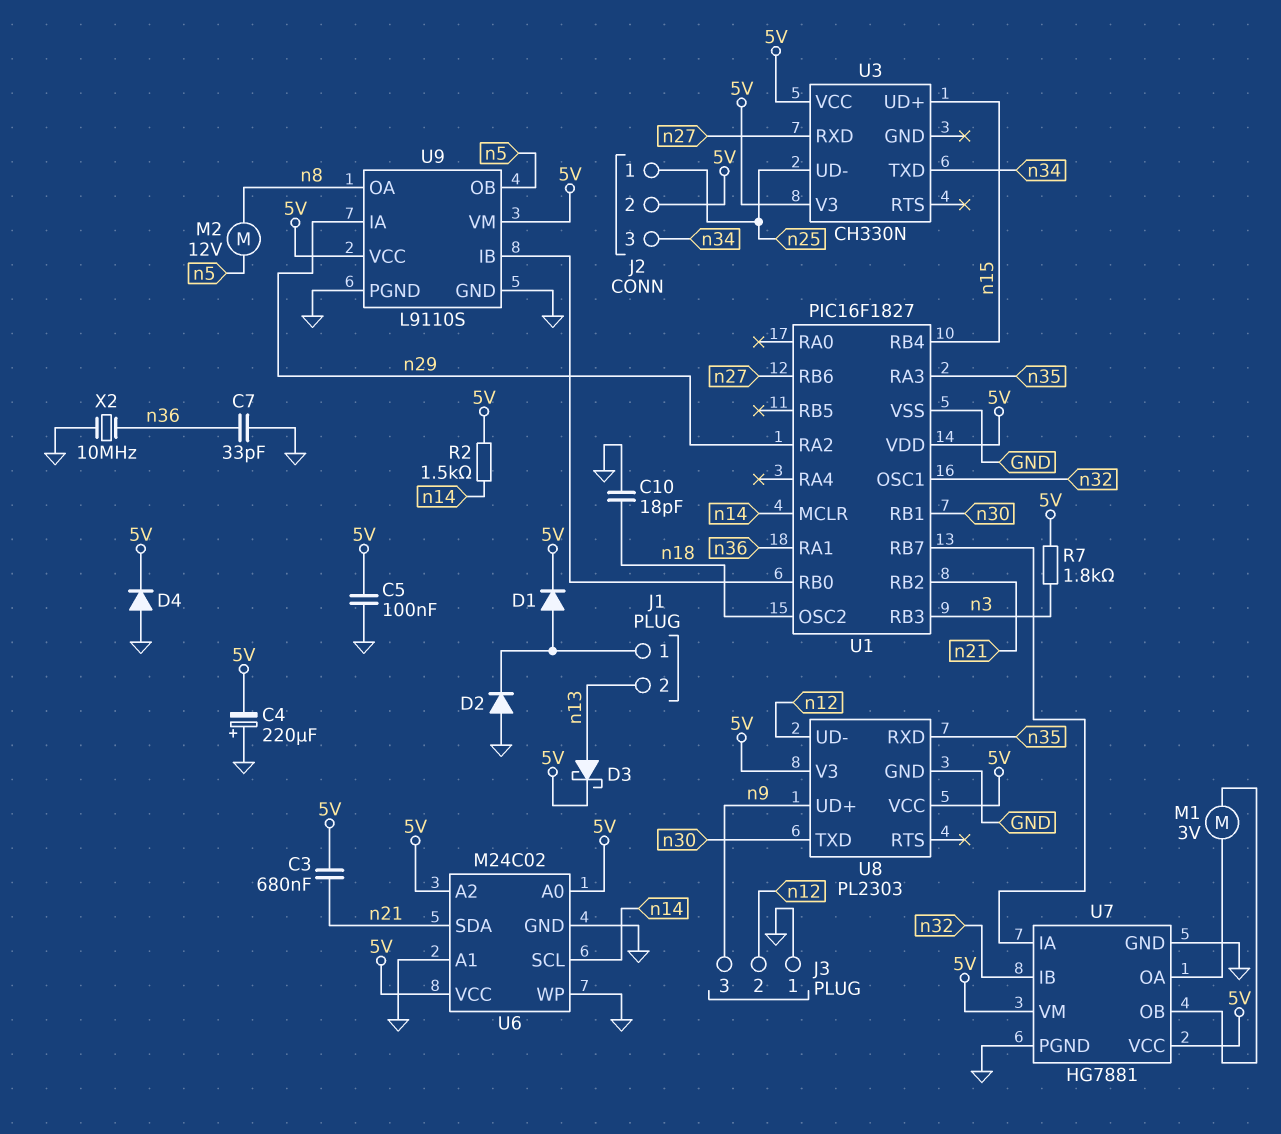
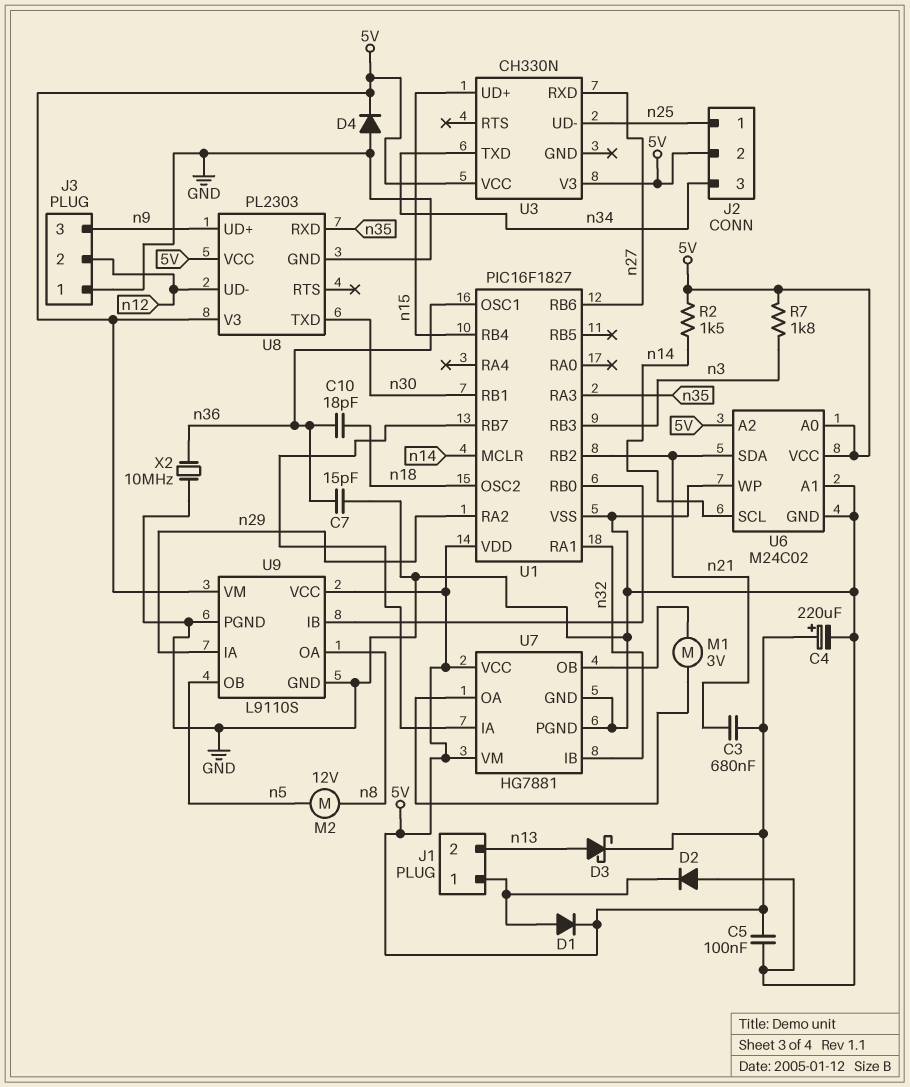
C4: 220uF (plus GND, minus 5V) -> 220uF (plus 5V, minus GND)
C7: 33pF (GND, n36) -> 15pF (GND, n36)
C10: 18pF (GND, n18) -> 18pF (n18, n36)
U1 pin OSC1: n32 -> n36
U1 pin RA1: n36 -> n32

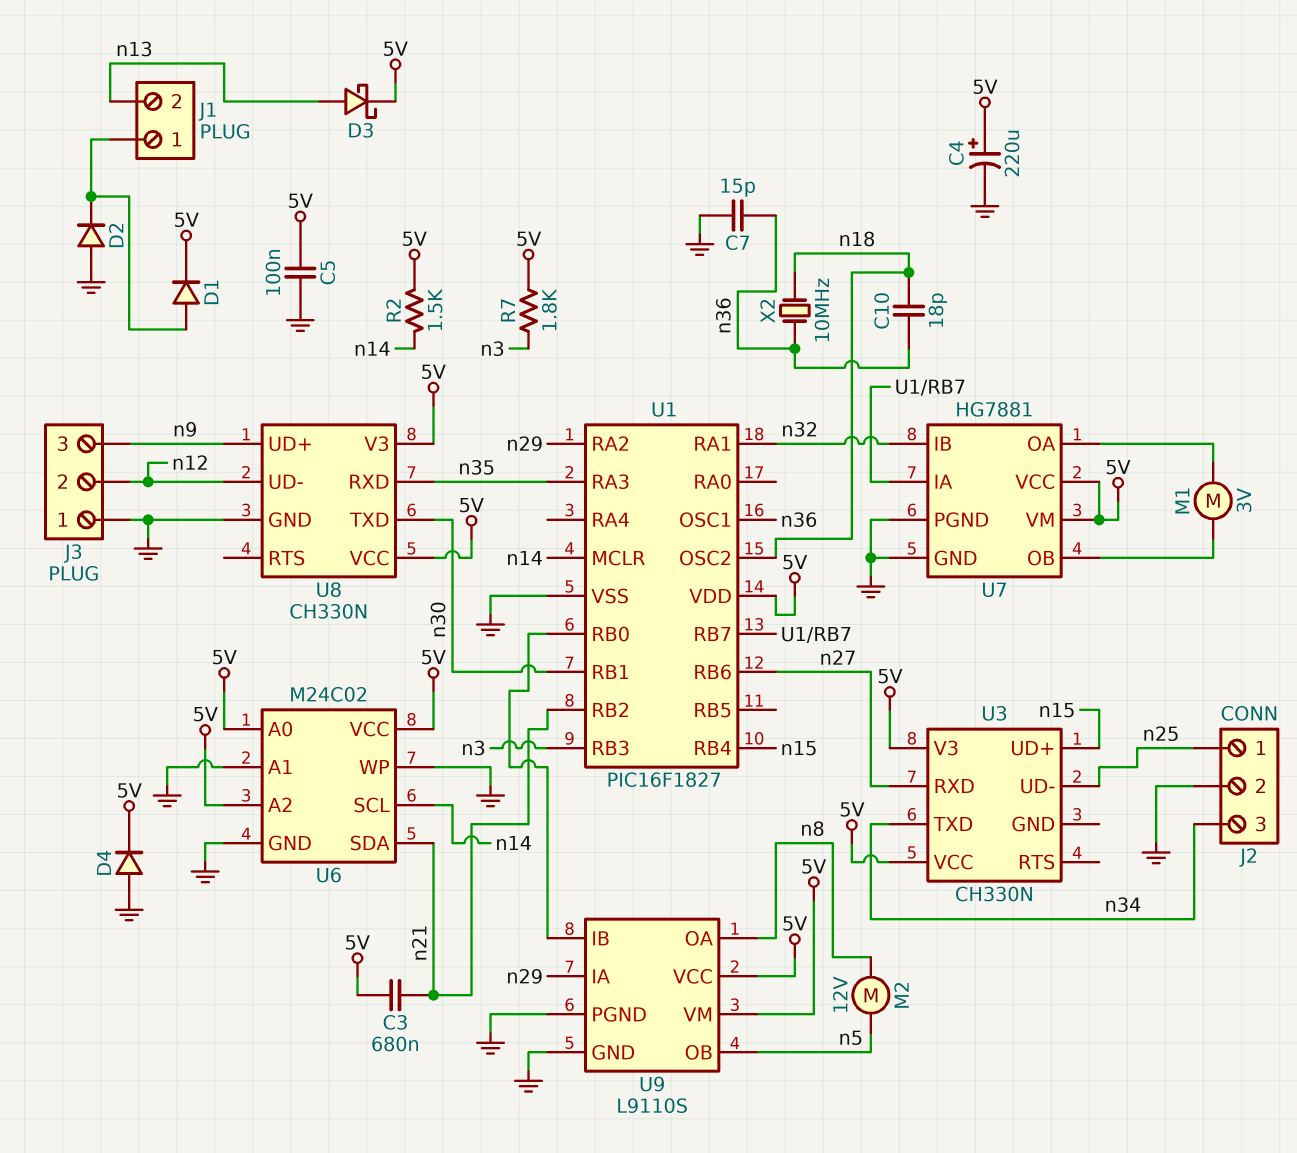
J2 pin 2: 5V -> GND
U8: PL2303 -> CH330N
X2: 10MHz (GND, n36) -> 10MHz (n18, n36)

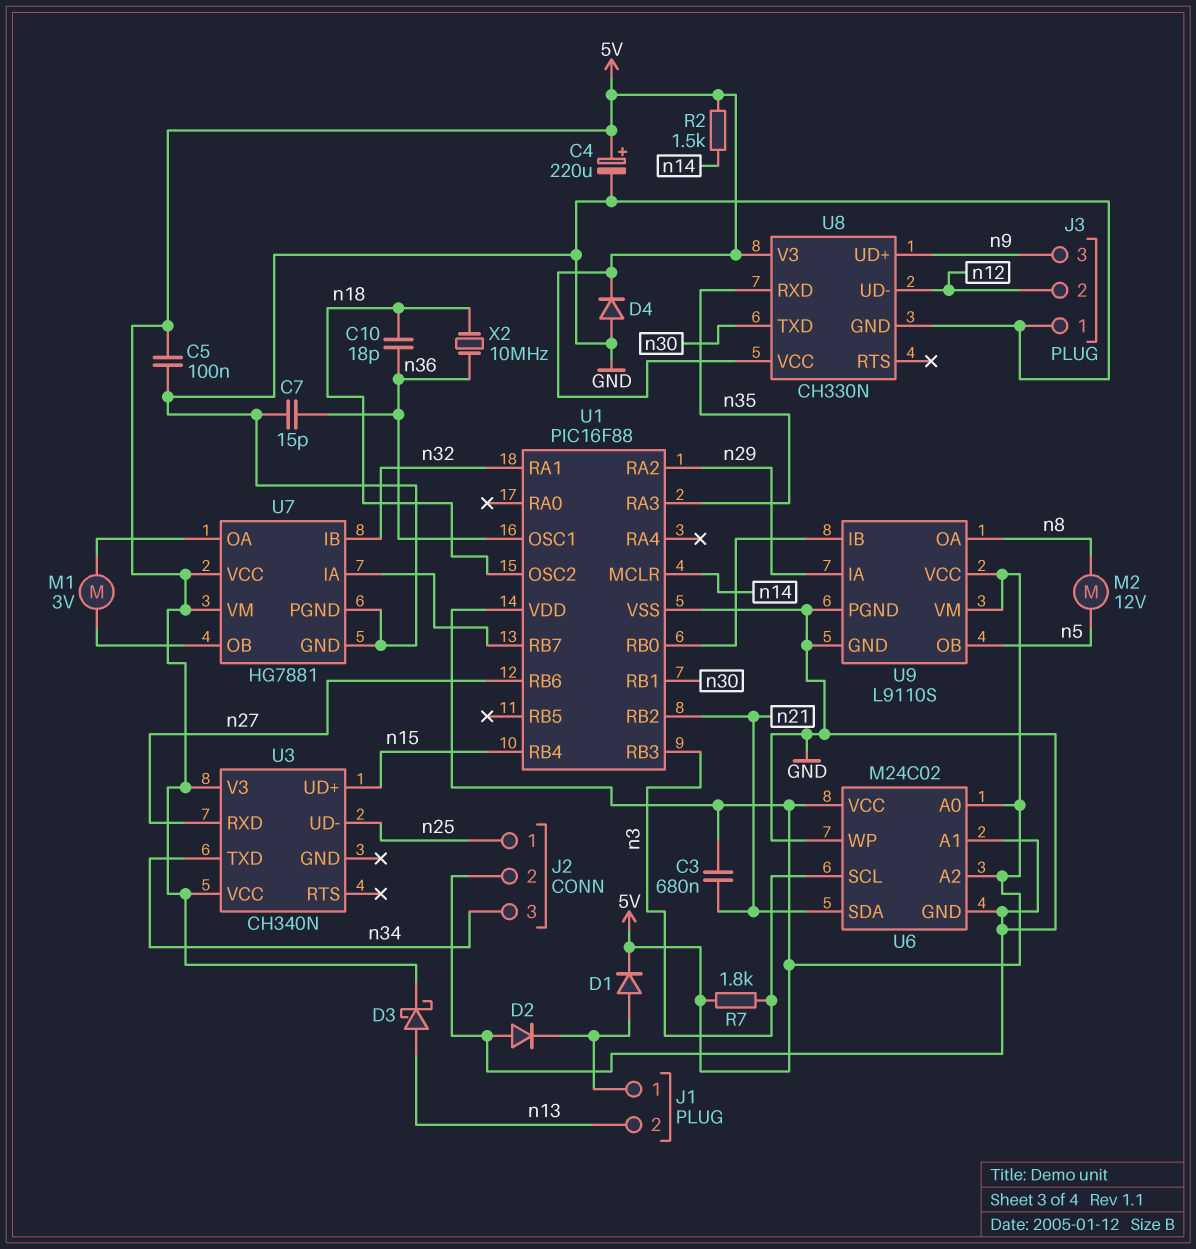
U1: PIC16F1827 -> PIC16F88
U3: CH330N -> CH340N
U6 pin SCL: n14 -> n3

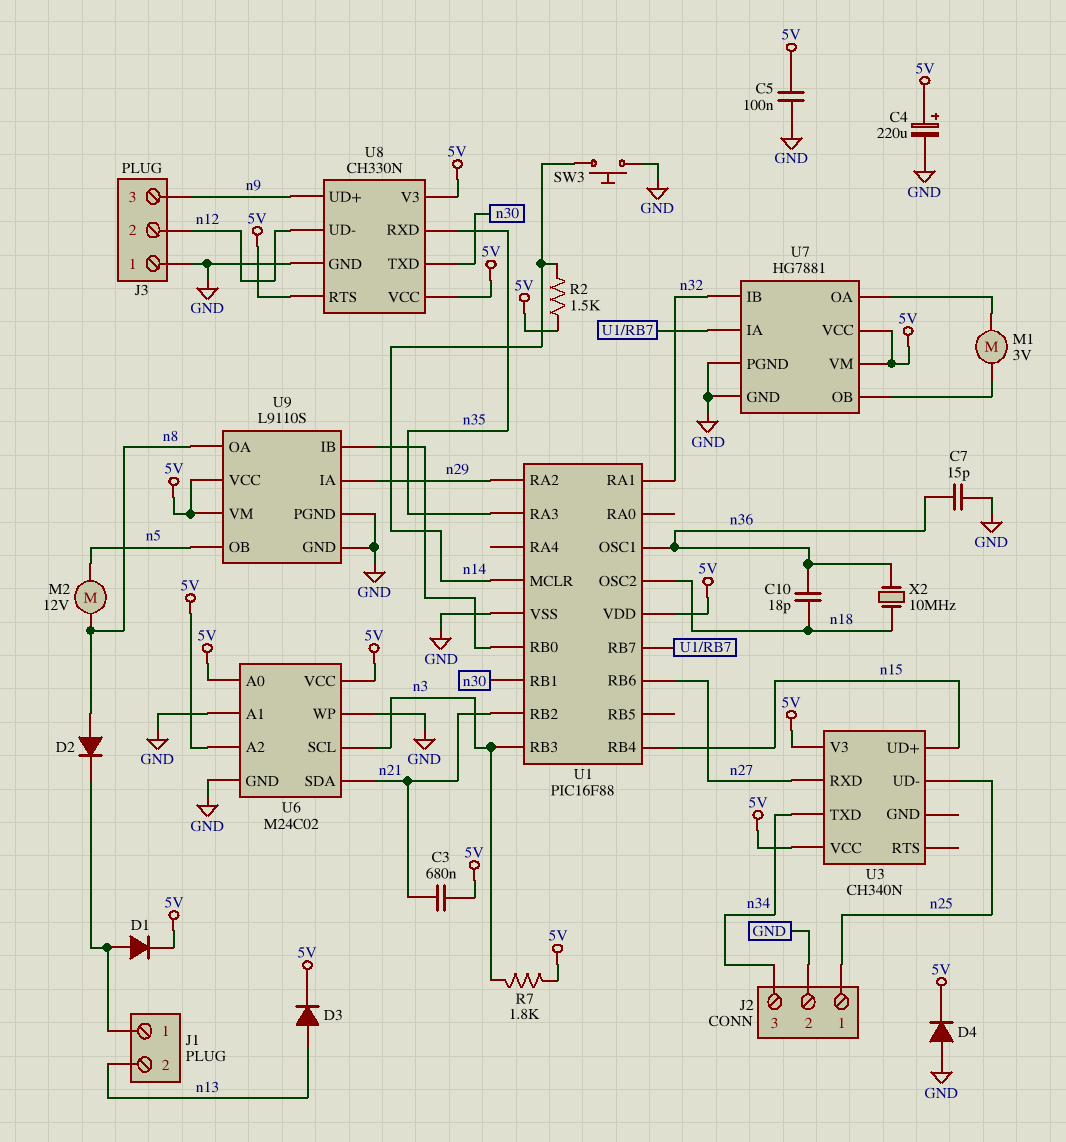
D2: diode (A GND, K J1/1) -> diode (A n8, K J1/1)
D3: schottky (A n13, K 5V) -> diode (A n13, K 5V)
SW3: none -> button (GND, n14)
U8 pin RTS: none -> 5V

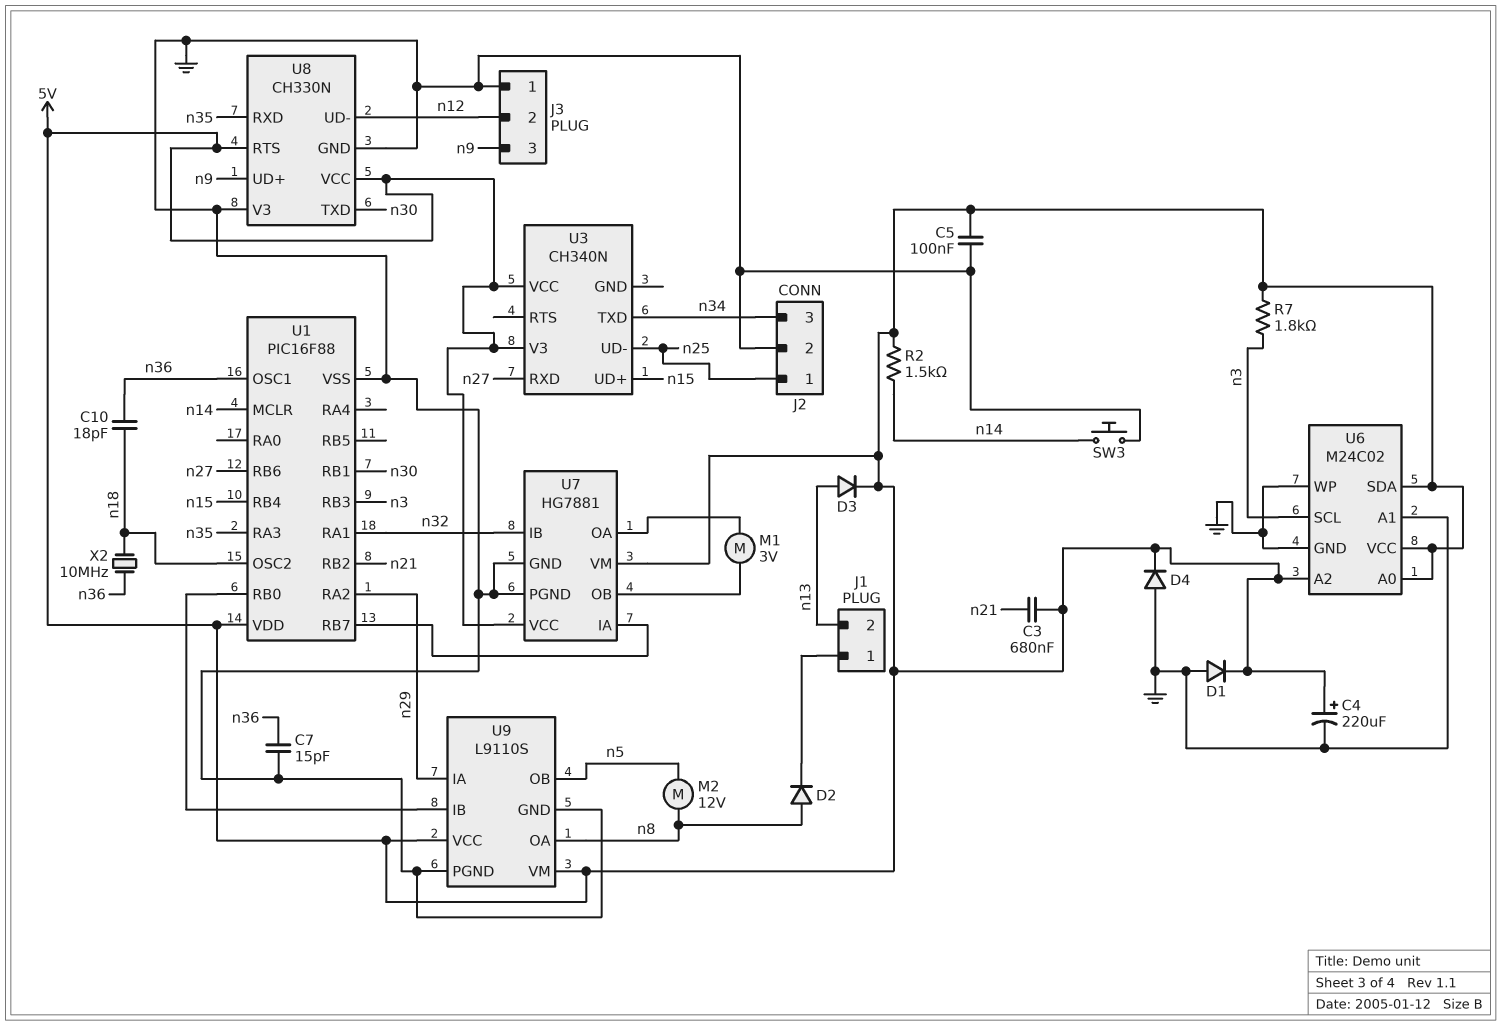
D1: diode (A J1/1, K 5V) -> diode (A GND, K 5V)
U6 pin SDA: n21 -> 5V
U8 pin V3: 5V -> GND

